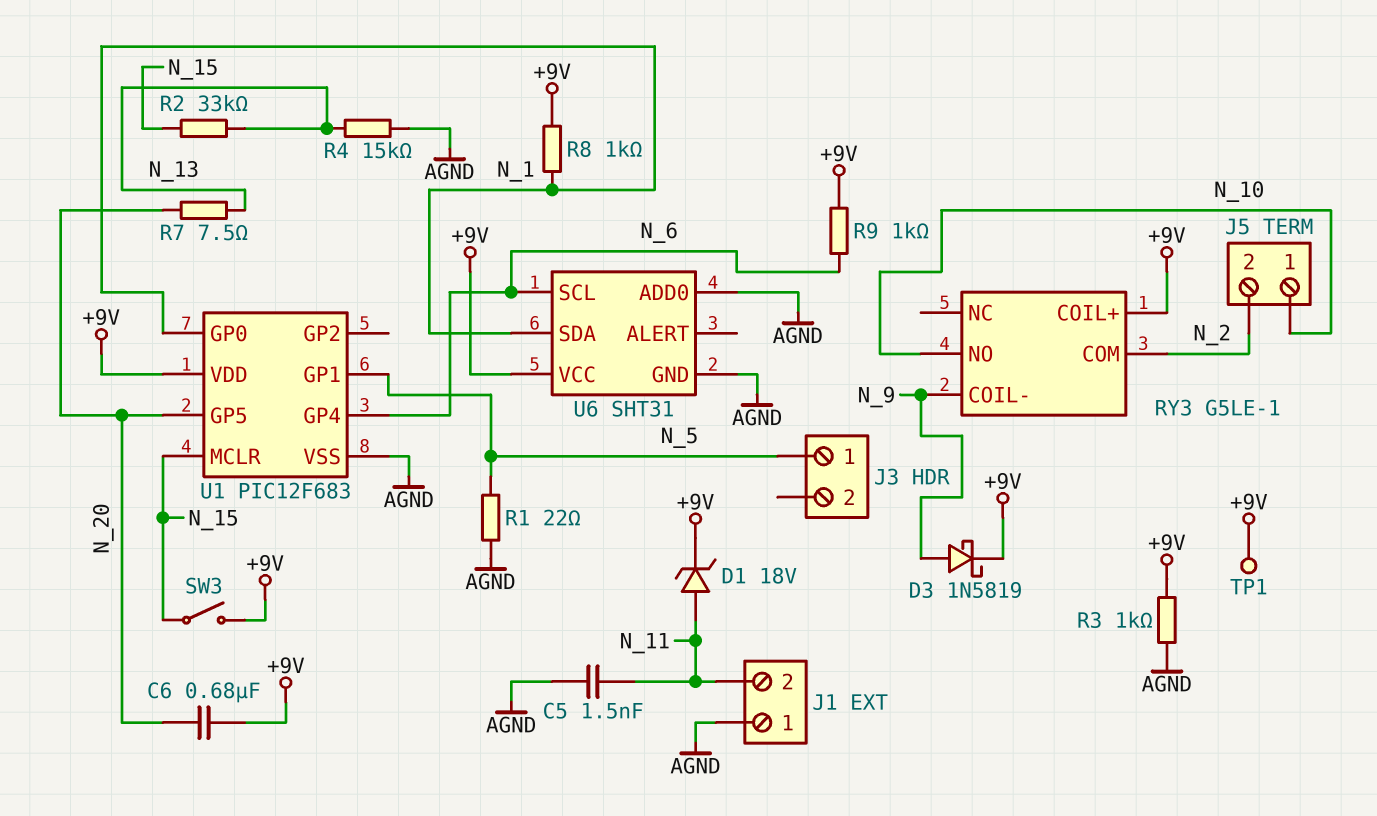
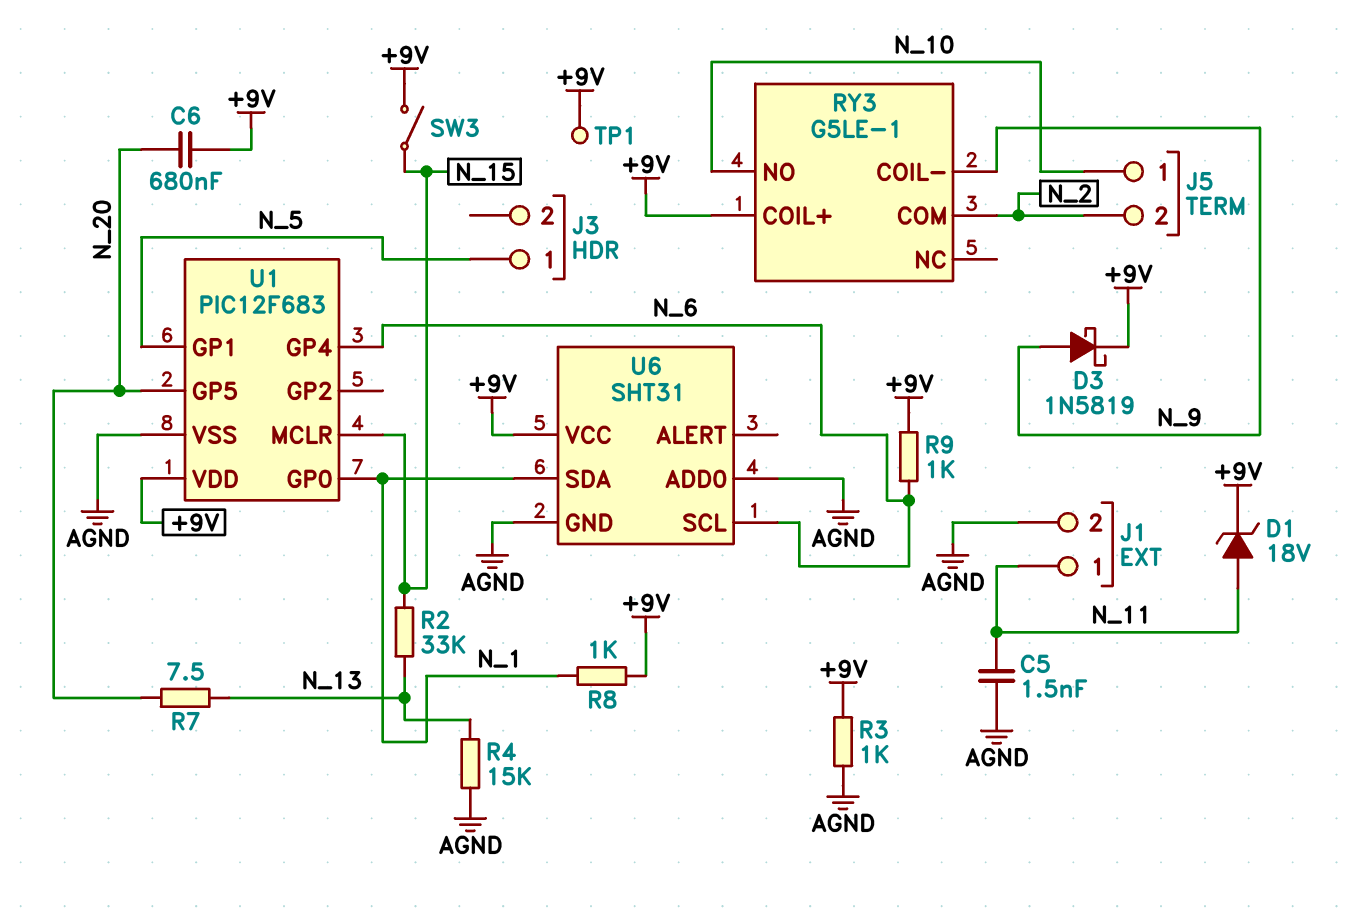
J1 pin 1: AGND -> N_11
J1 pin 2: N_11 -> AGND
R1: 22 (AGND, N_5) -> none

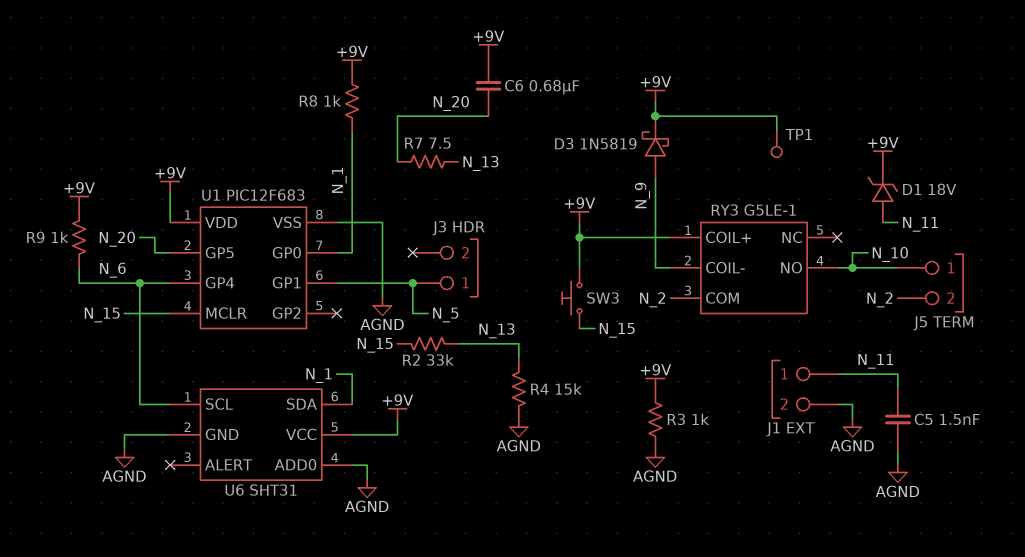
SW3: switch (+9V, N_15) -> button (+9V, N_15)

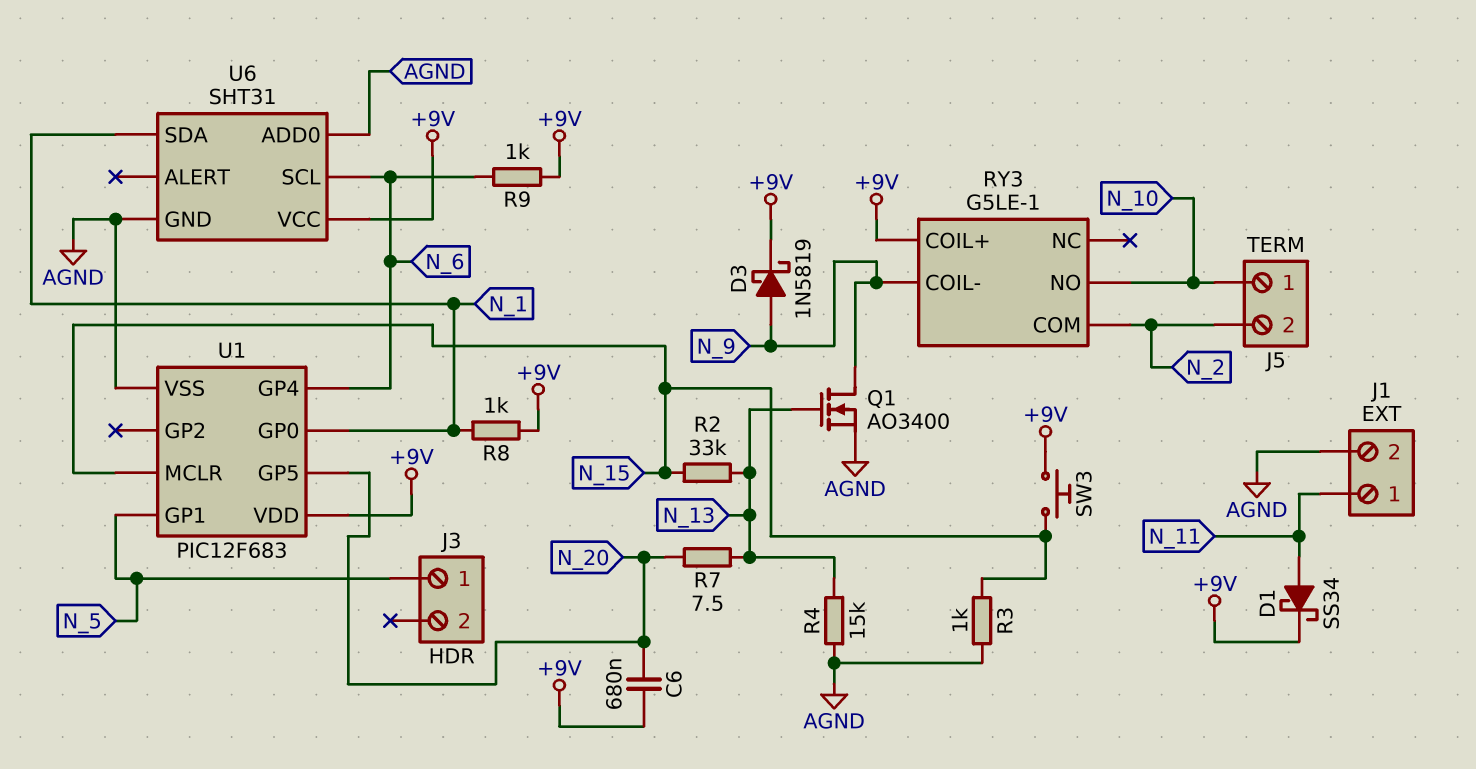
C5: 1.5nF (AGND, N_11) -> none
D1: zener 18V (A N_11, K +9V) -> schottky SS34 (A N_11, K +9V)
Q1: none -> NMOS AO3400 (G N_13, D N_9, S AGND)
R3: 1k (+9V, AGND) -> 1k (AGND, N_15)
TP1: test point (+9V) -> none

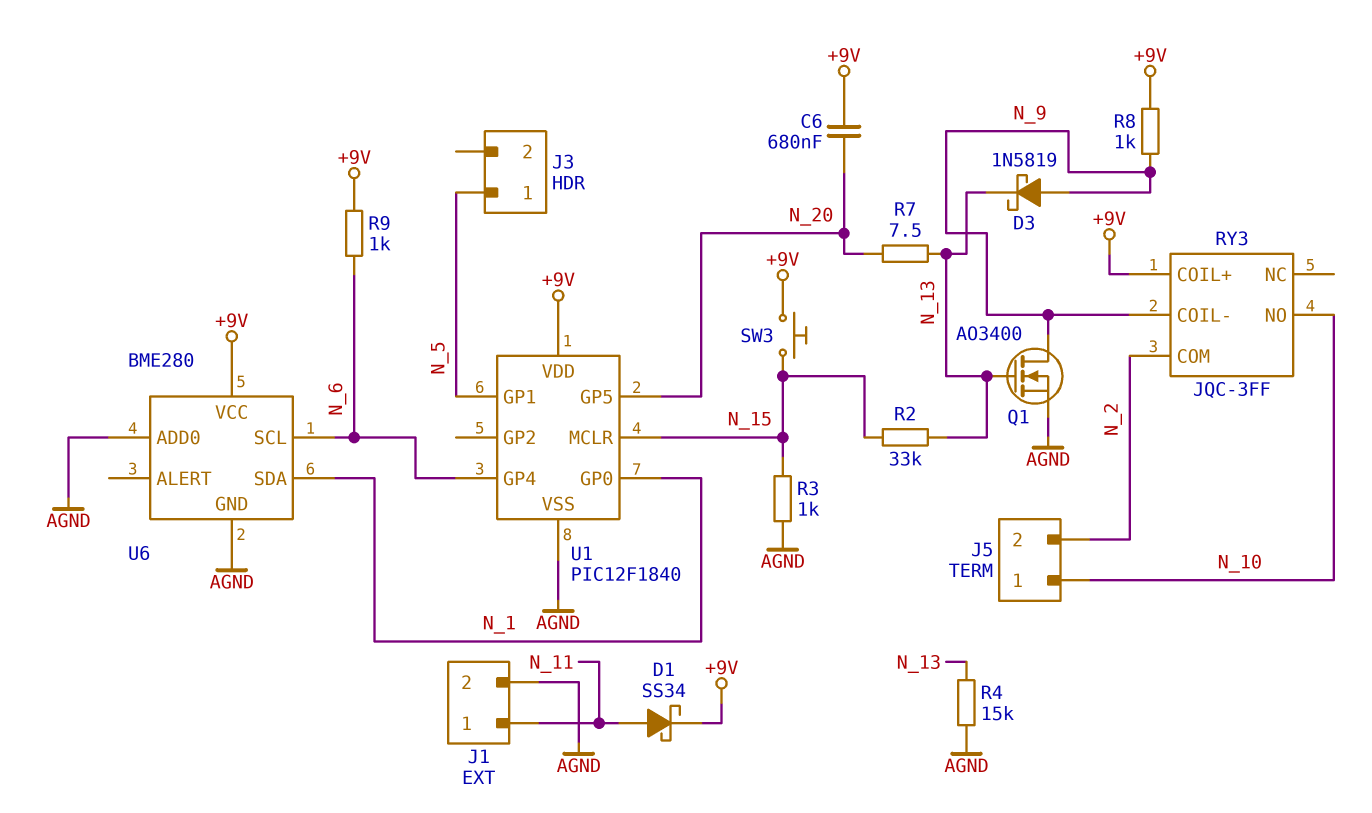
D3: schottky 1N5819 (A N_9, K +9V) -> schottky 1N5819 (A N_9, K N_13)
R8: 1k (+9V, N_1) -> 1k (+9V, N_9)
RY3: G5LE-1 -> JQC-3FF
U1: PIC12F683 -> PIC12F1840
U6: SHT31 -> BME280

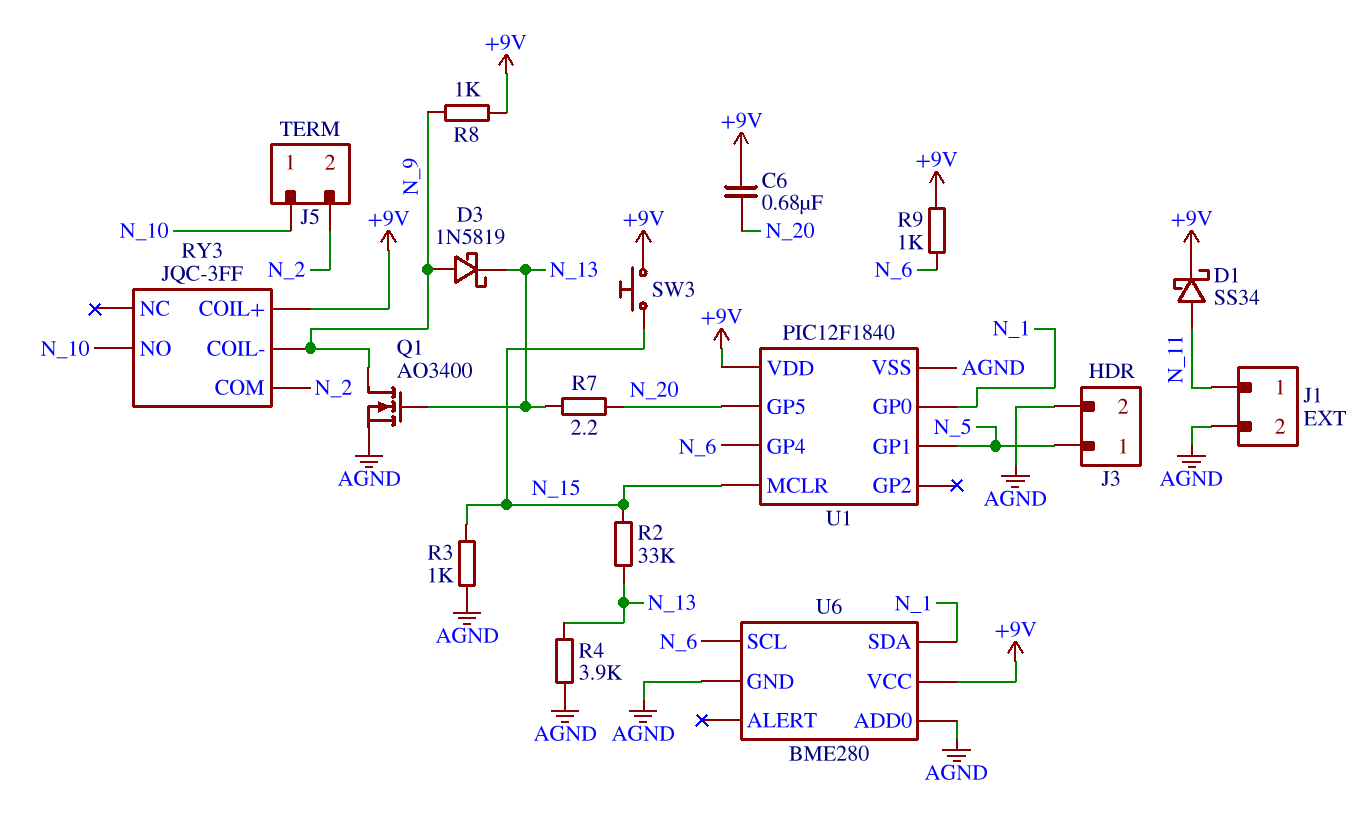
J3 pin 2: none -> AGND
R4: 15k (AGND, N_13) -> 3.9k (AGND, N_13)
R7: 7.5 (N_13, N_20) -> 2.2 (N_13, N_20)

